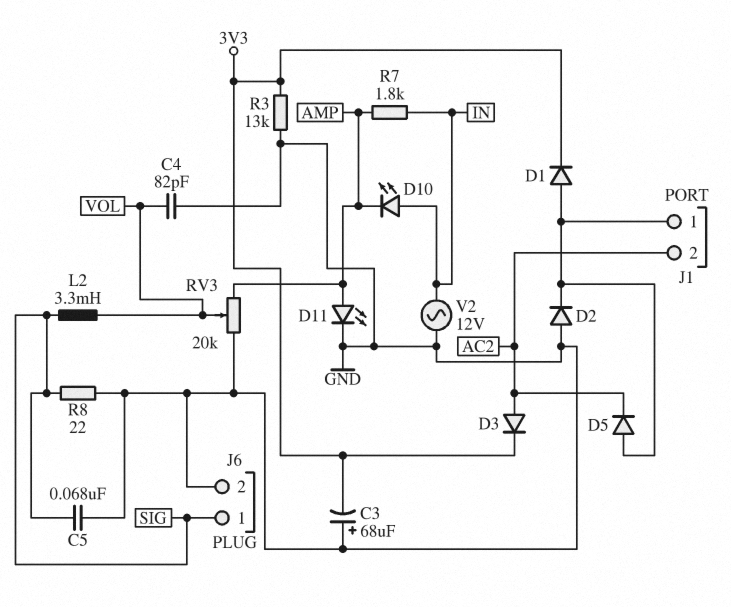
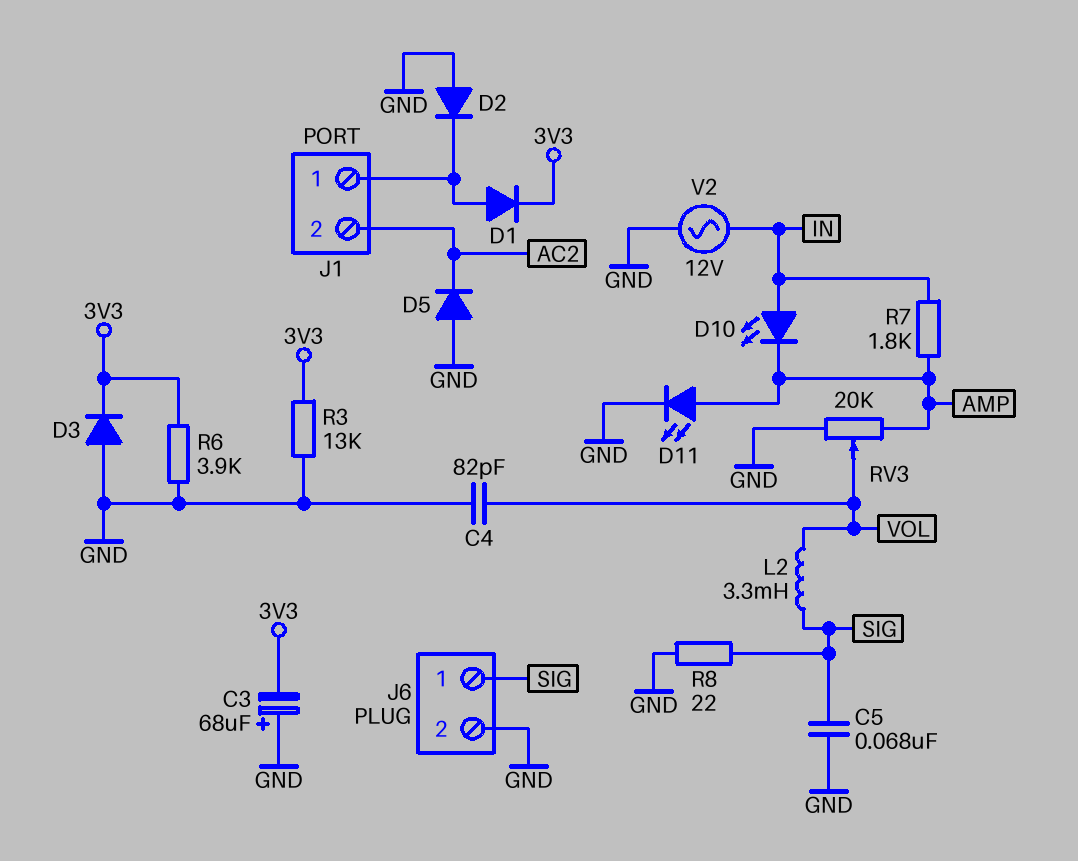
D3: diode (A AC2, K 3V3) -> diode (A GND, K 3V3)
D5: diode (A J1/1, K AC2) -> diode (A GND, K AC2)
R6: none -> 3.9k (3V3, GND)

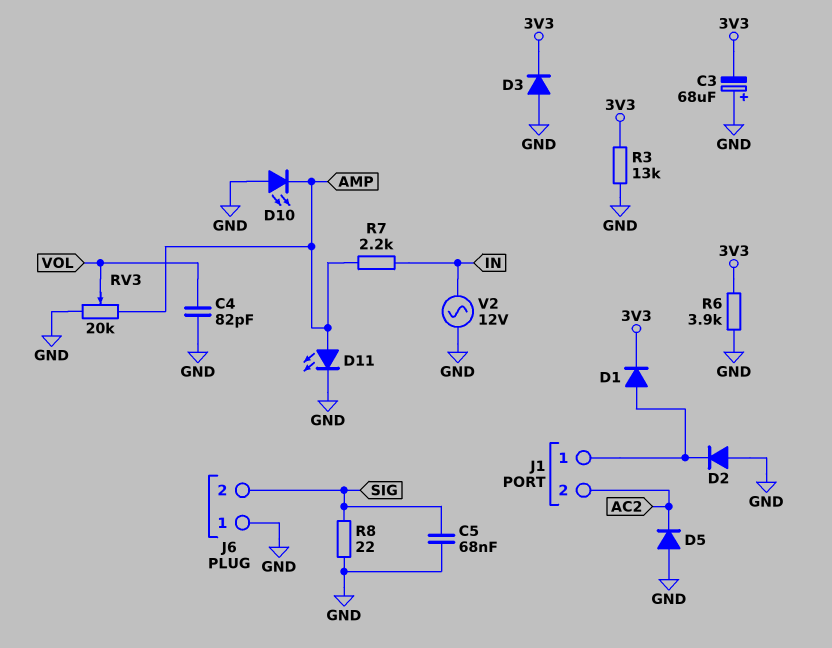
D10: LED (A IN, K AMP) -> LED (A GND, K AMP)
J6 pin 1: SIG -> GND
J6 pin 2: GND -> SIG
L2: 3.3mH (SIG, VOL) -> none
R7: 1.8k (AMP, IN) -> 2.2k (AMP, IN)

